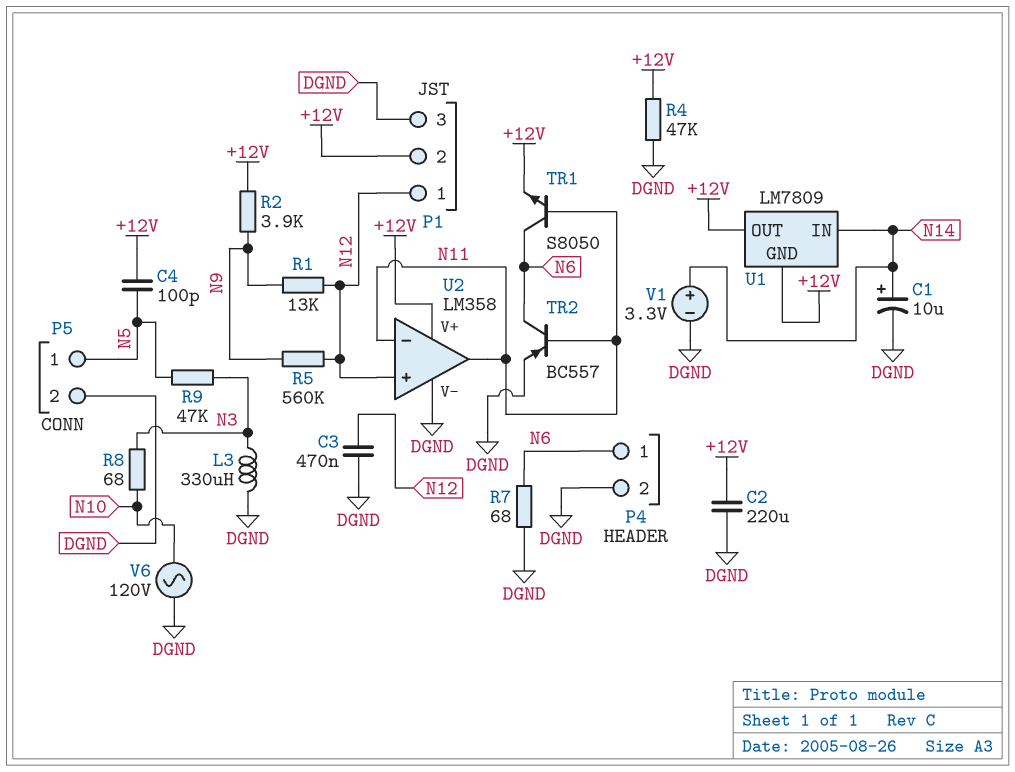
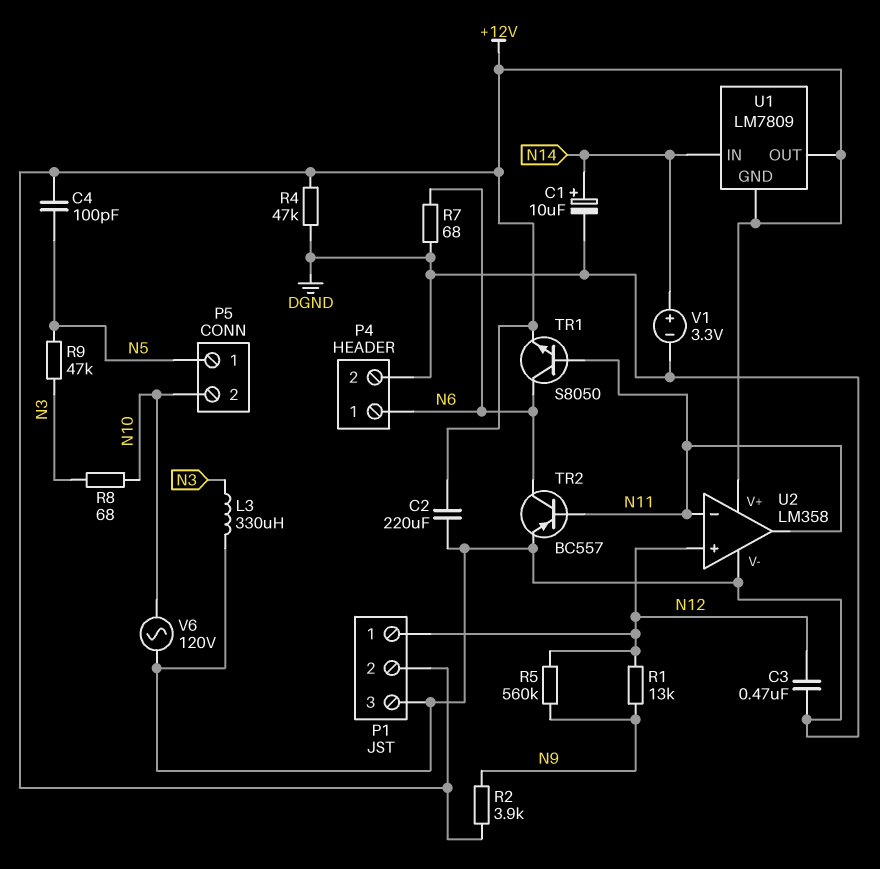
P5 pin 2: DGND -> N10

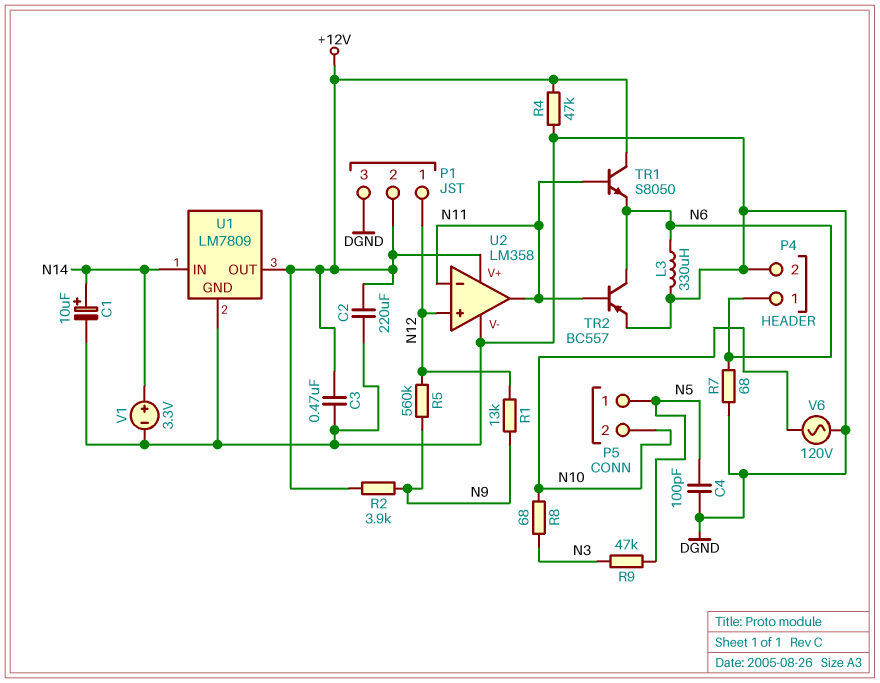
C3: 470nF (DGND, N12) -> 470nF (+12V, DGND)
C4: 100pF (+12V, N5) -> 100pF (DGND, N5)
L3: 330uH (DGND, N3) -> 330uH (DGND, N6)
TR1: NPN S8050 (B N11, C N6, E +12V) -> NPN S8050 (B N11, C +12V, E N6)
U1 pin GND: +12V -> DGND

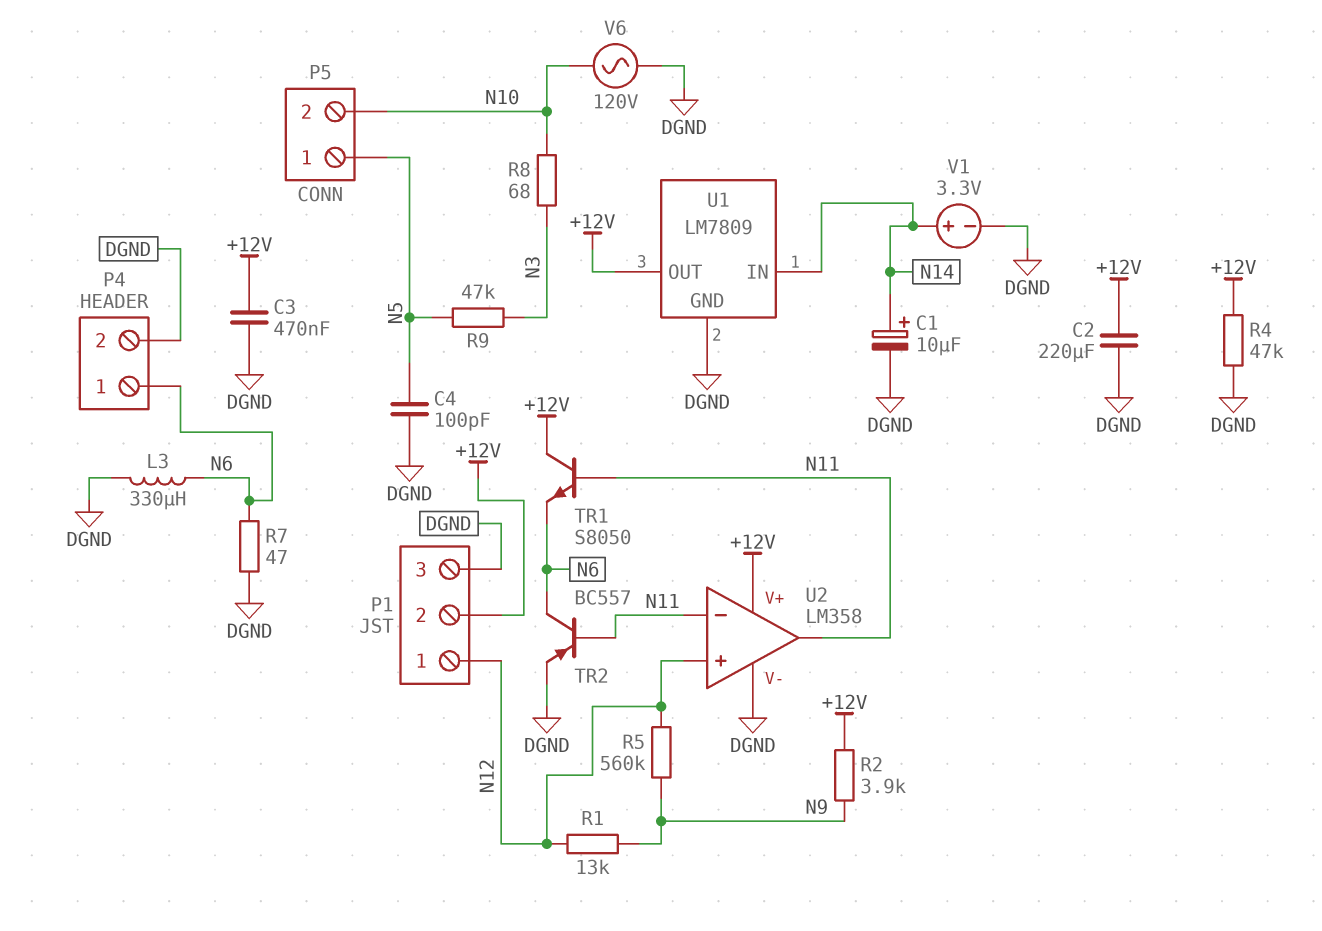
R7: 68 (DGND, N6) -> 47 (DGND, N6)

